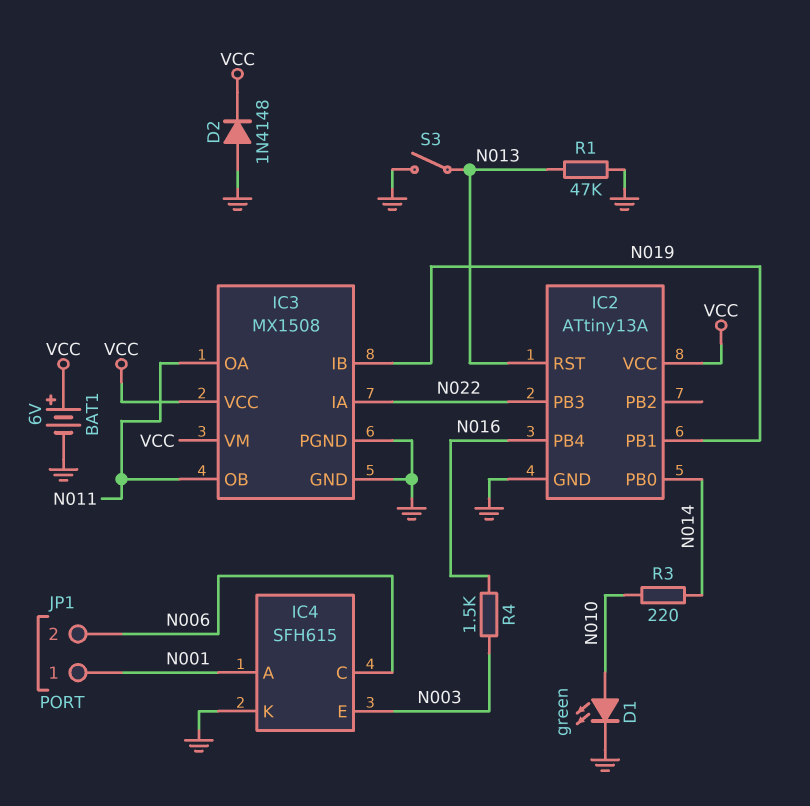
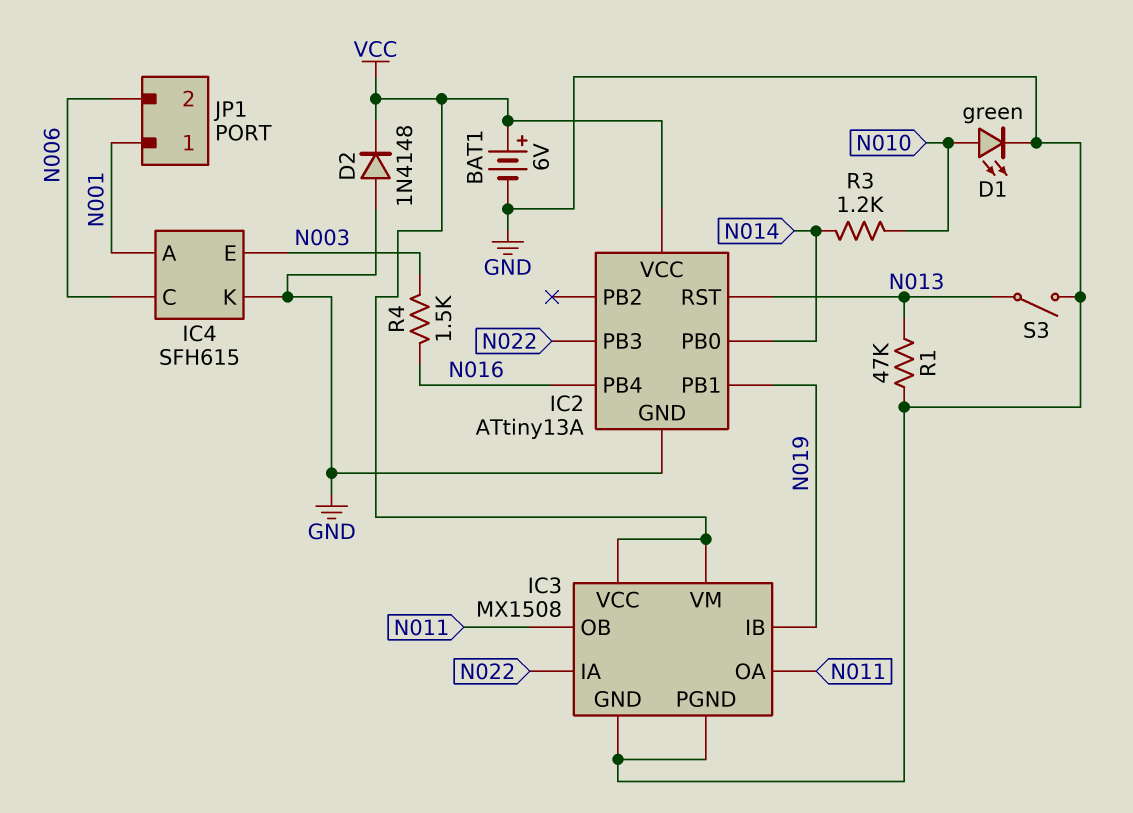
R3: 220 (N010, N014) -> 1.2k (N010, N014)

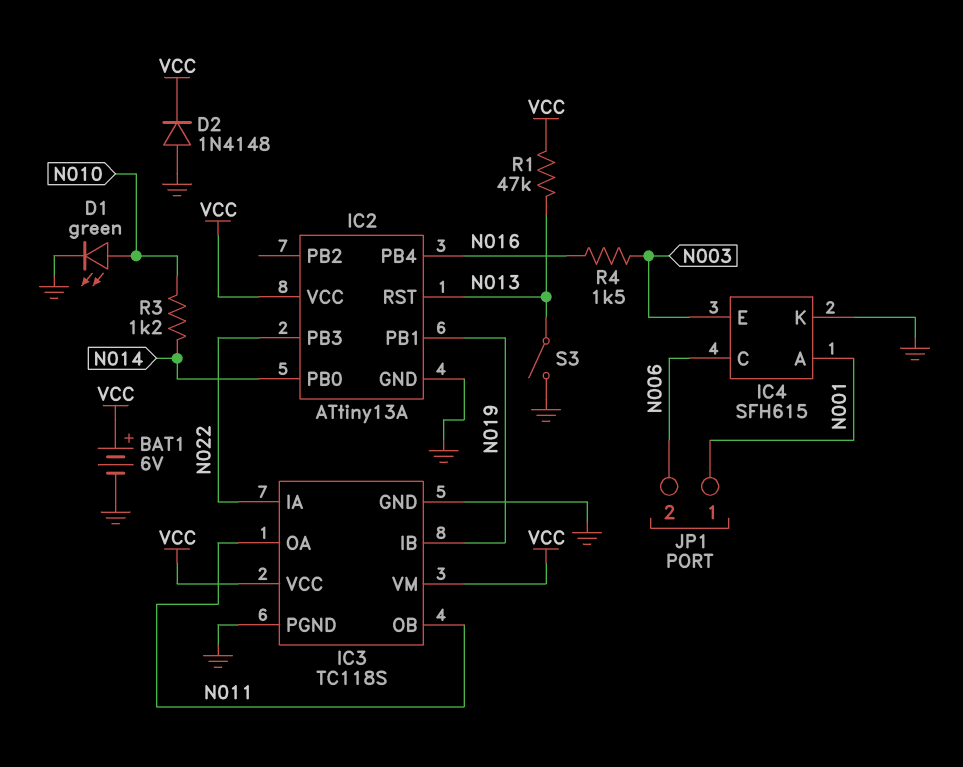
IC3: MX1508 -> TC118S
R1: 47k (GND, N013) -> 47k (N013, VCC)

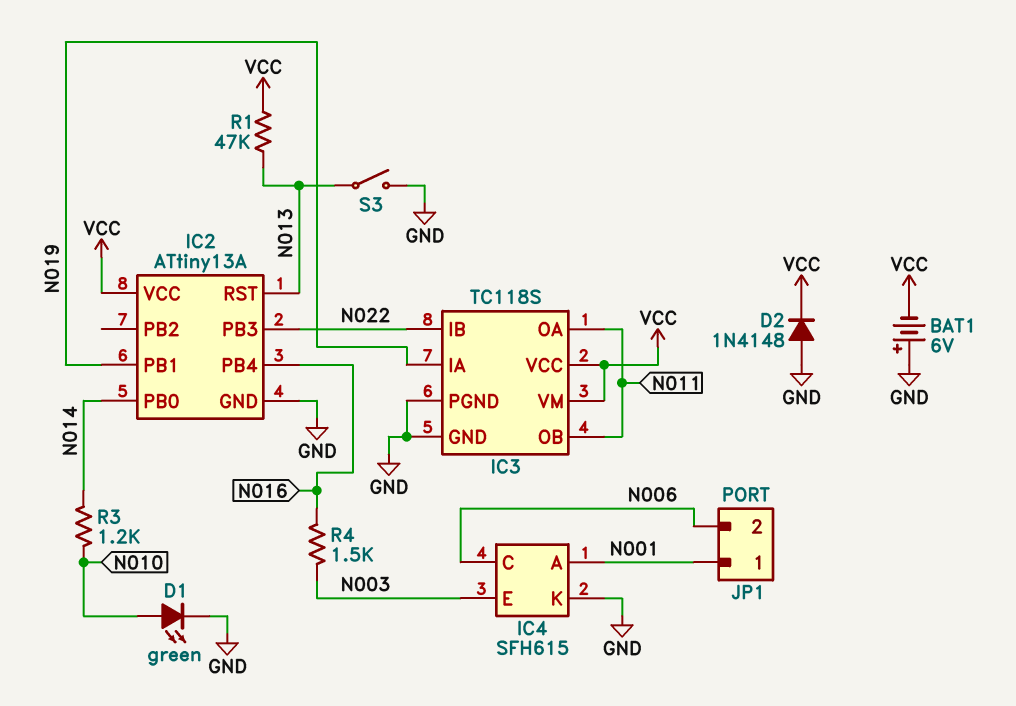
BAT1: 6V (plus VCC, minus GND) -> 6V (plus GND, minus VCC)
IC3 pin IA: N022 -> N019
IC3 pin IB: N019 -> N022

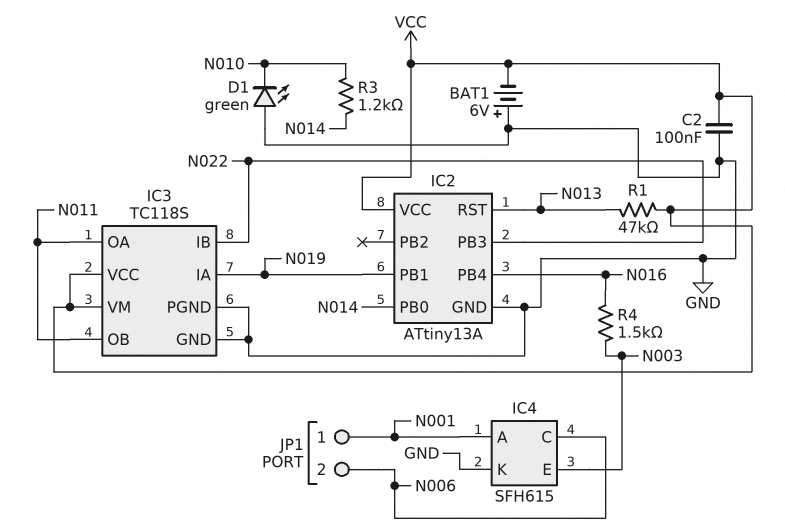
C2: none -> 100nF (GND, VCC)
D1: LED green (A N010, K GND) -> LED green (A GND, K N010)
D2: diode 1N4148 (A GND, K VCC) -> none
S3: switch (GND, N013) -> none

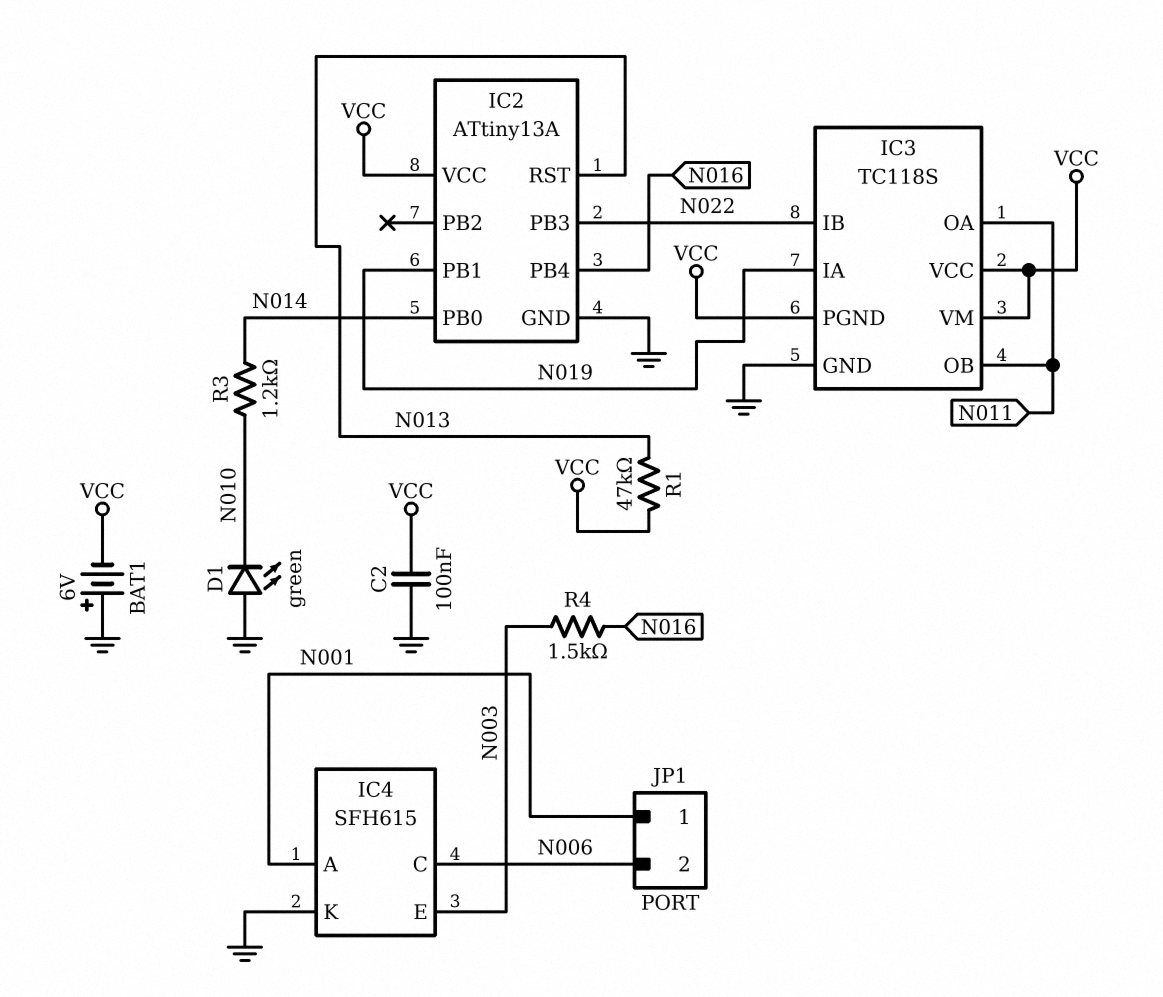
IC3 pin PGND: GND -> VCC

